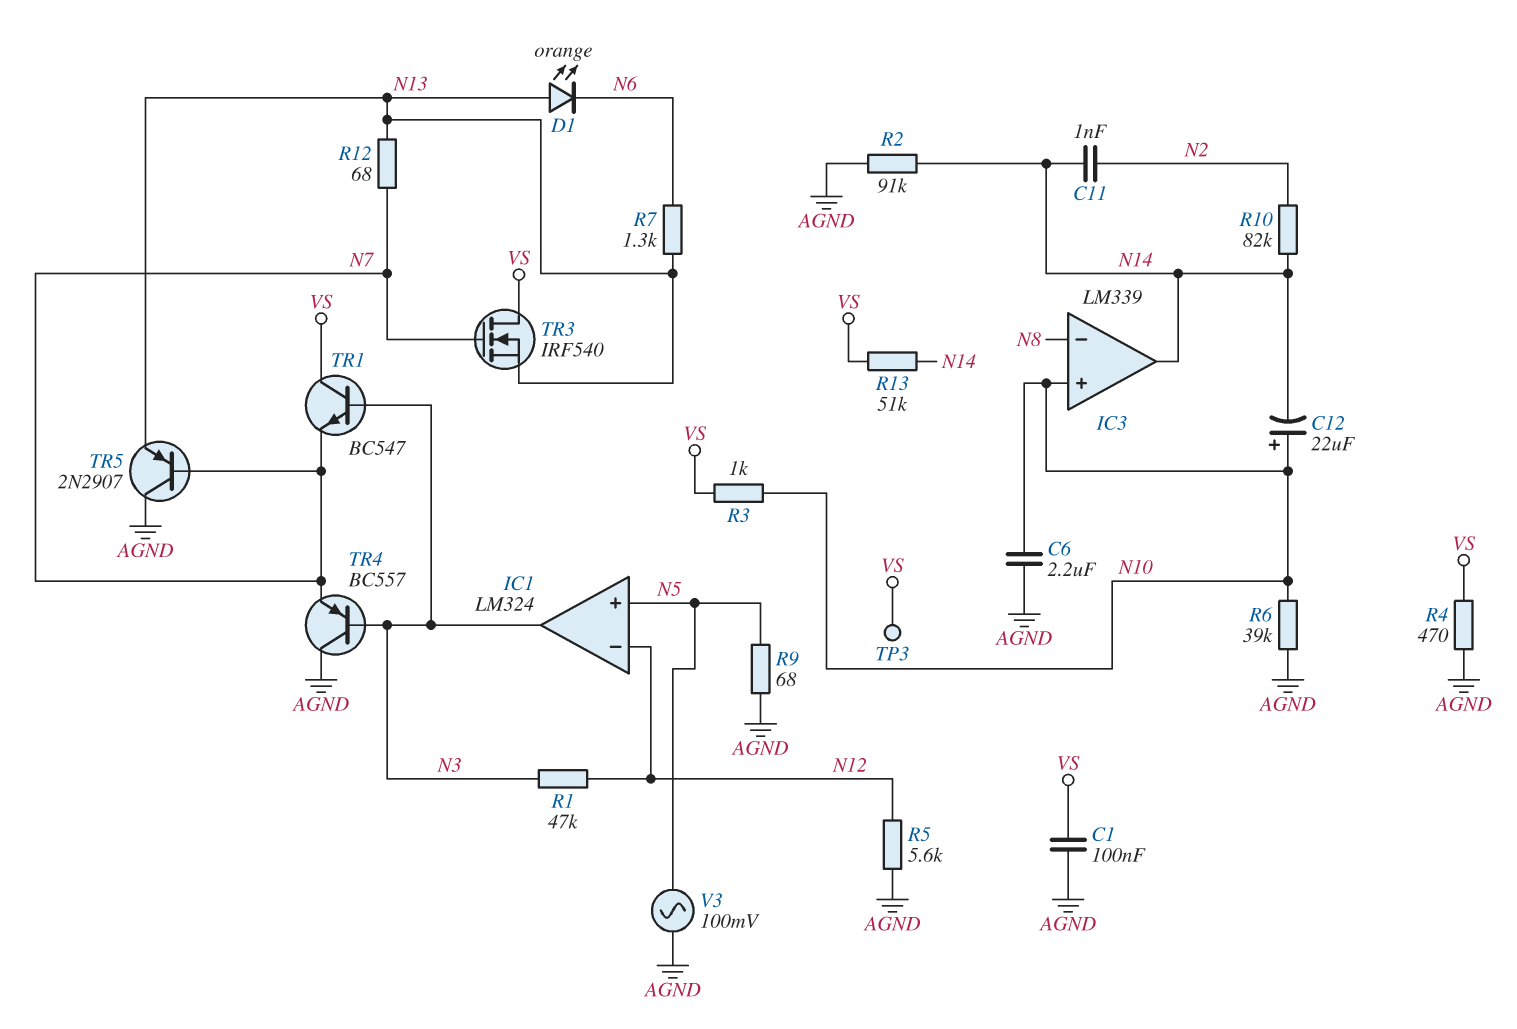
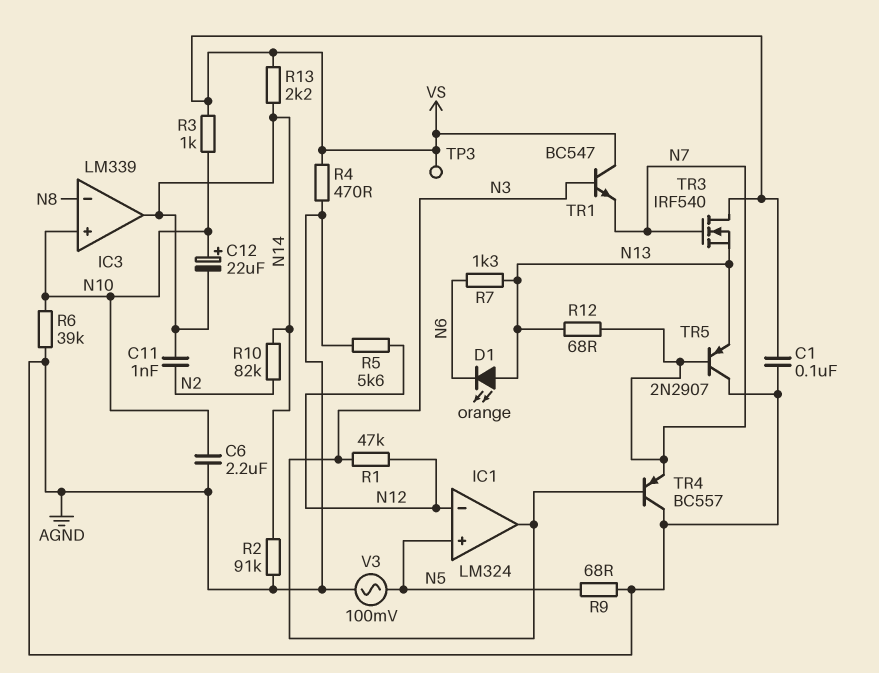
R13: 51k (N14, VS) -> 2.2k (N14, VS)

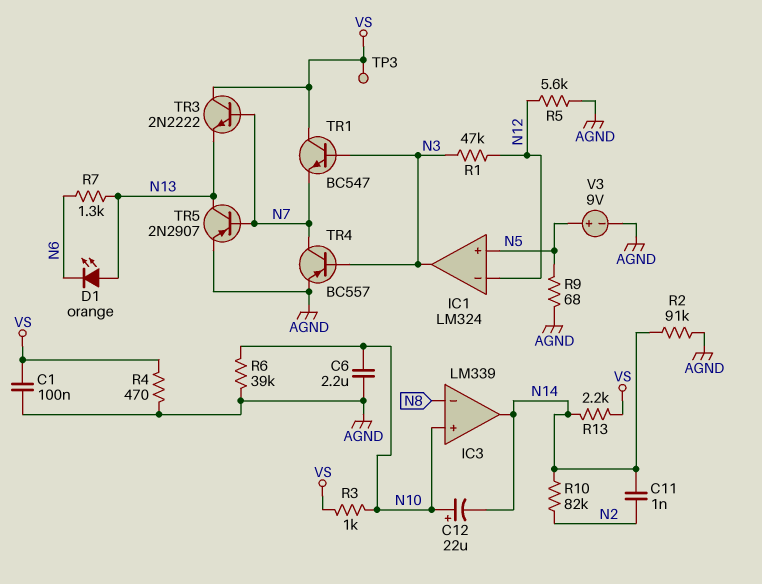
R12: 68 (N7, N13) -> none
TR3: NMOS IRF540 (G N7, D VS, S N13) -> NPN 2N2222 (B N7, C VS, E N13)
TR4: PNP BC557 (B N3, C AGND, E N7) -> PNP BC557 (B N3, C N7, E AGND)
TR5: PNP 2N2907 (B N7, C AGND, E N13) -> PNP 2N2907 (B N7, C N13, E AGND)
V3: AC 100mV (AGND, N5) -> 9V (plus N5, minus AGND)

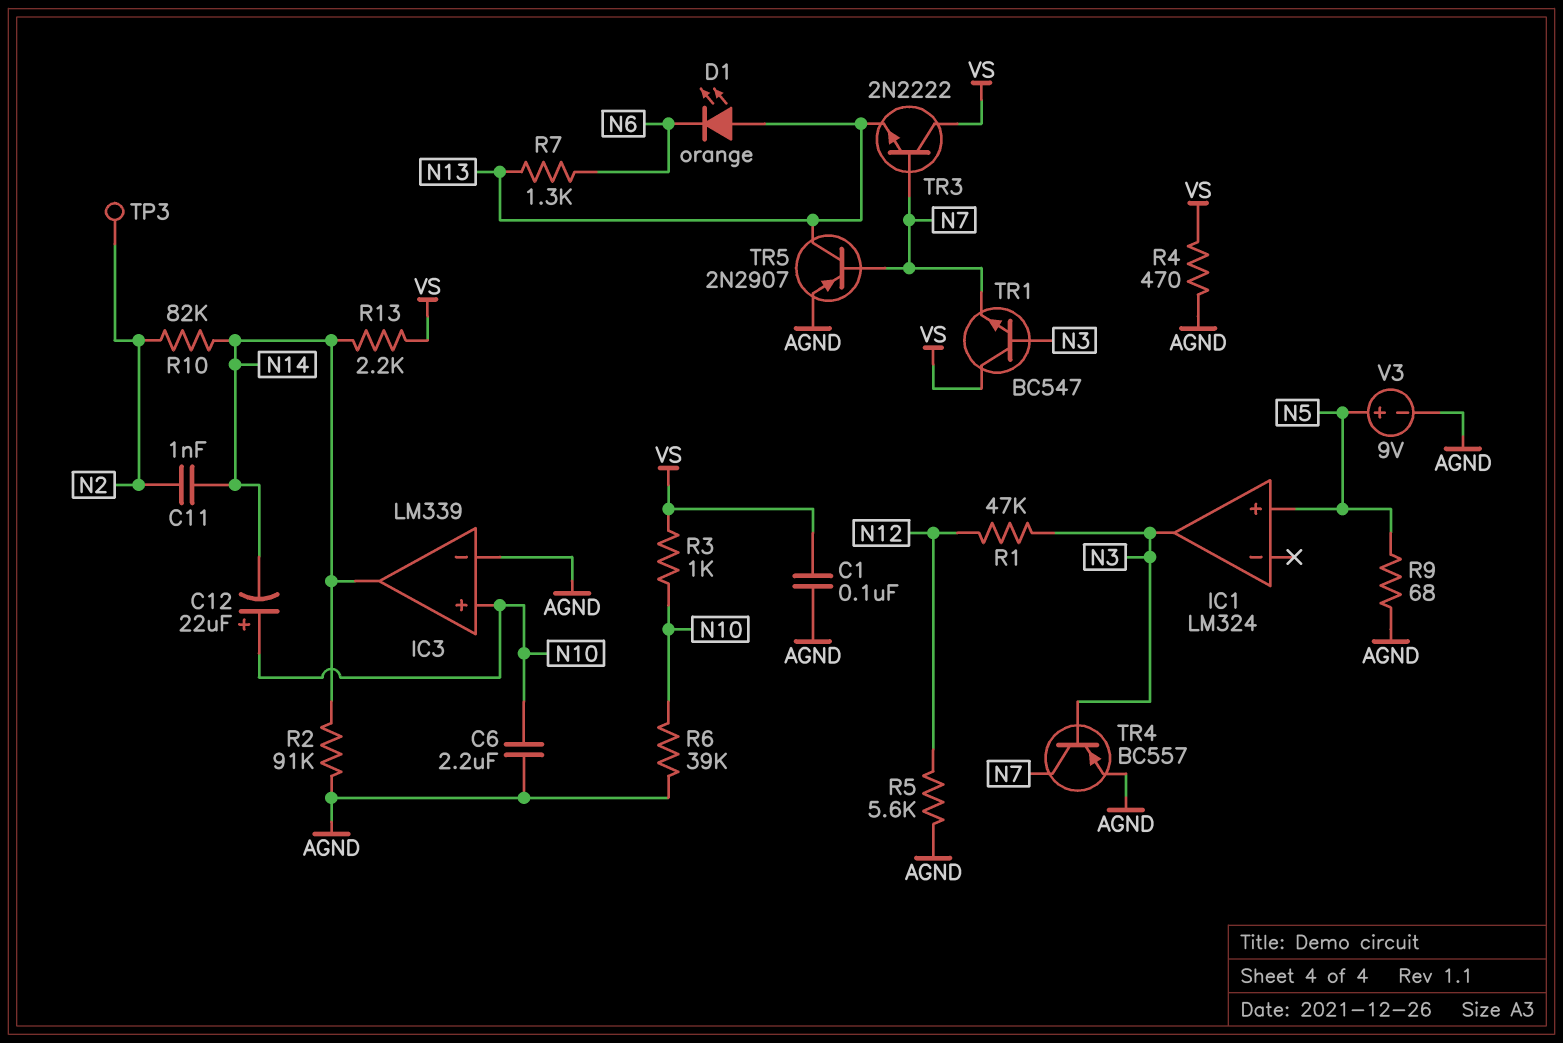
IC1 pin in-: N12 -> none
IC3 pin in-: N8 -> AGND
TP3: test point (VS) -> test point (N2)

